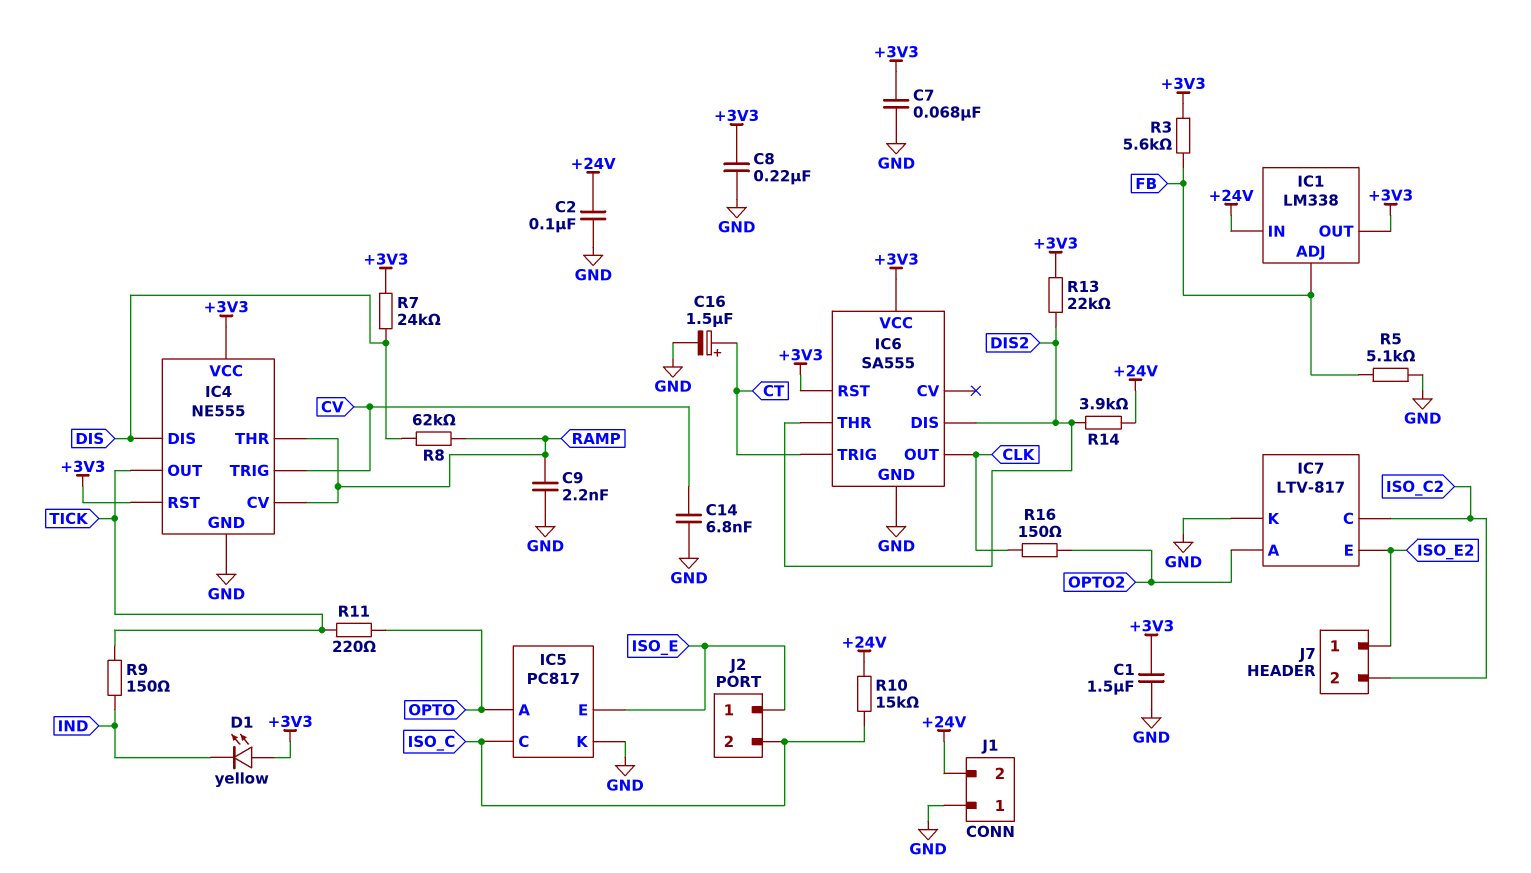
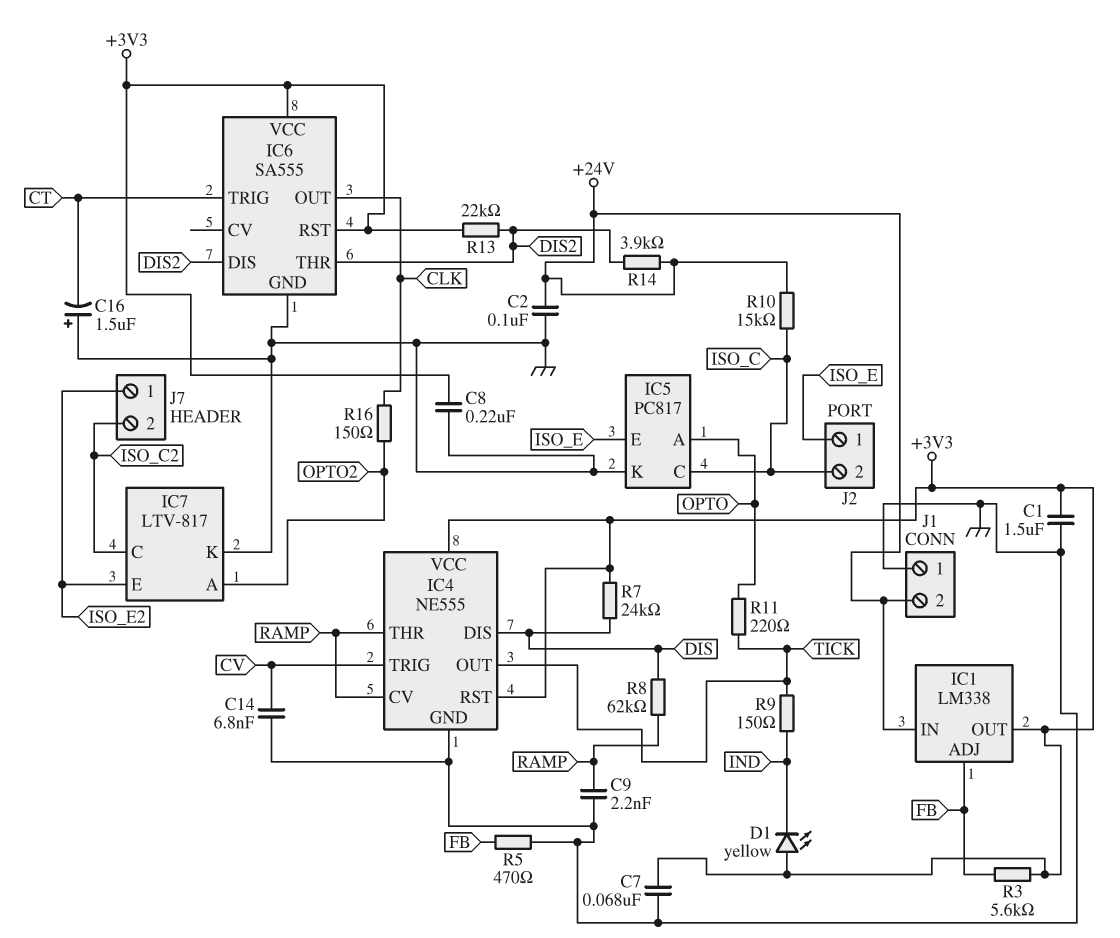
C16: 1.5uF (plus CT, minus GND) -> 1.5uF (plus GND, minus CT)
R5: 5.1k (FB, GND) -> 470 (FB, GND)

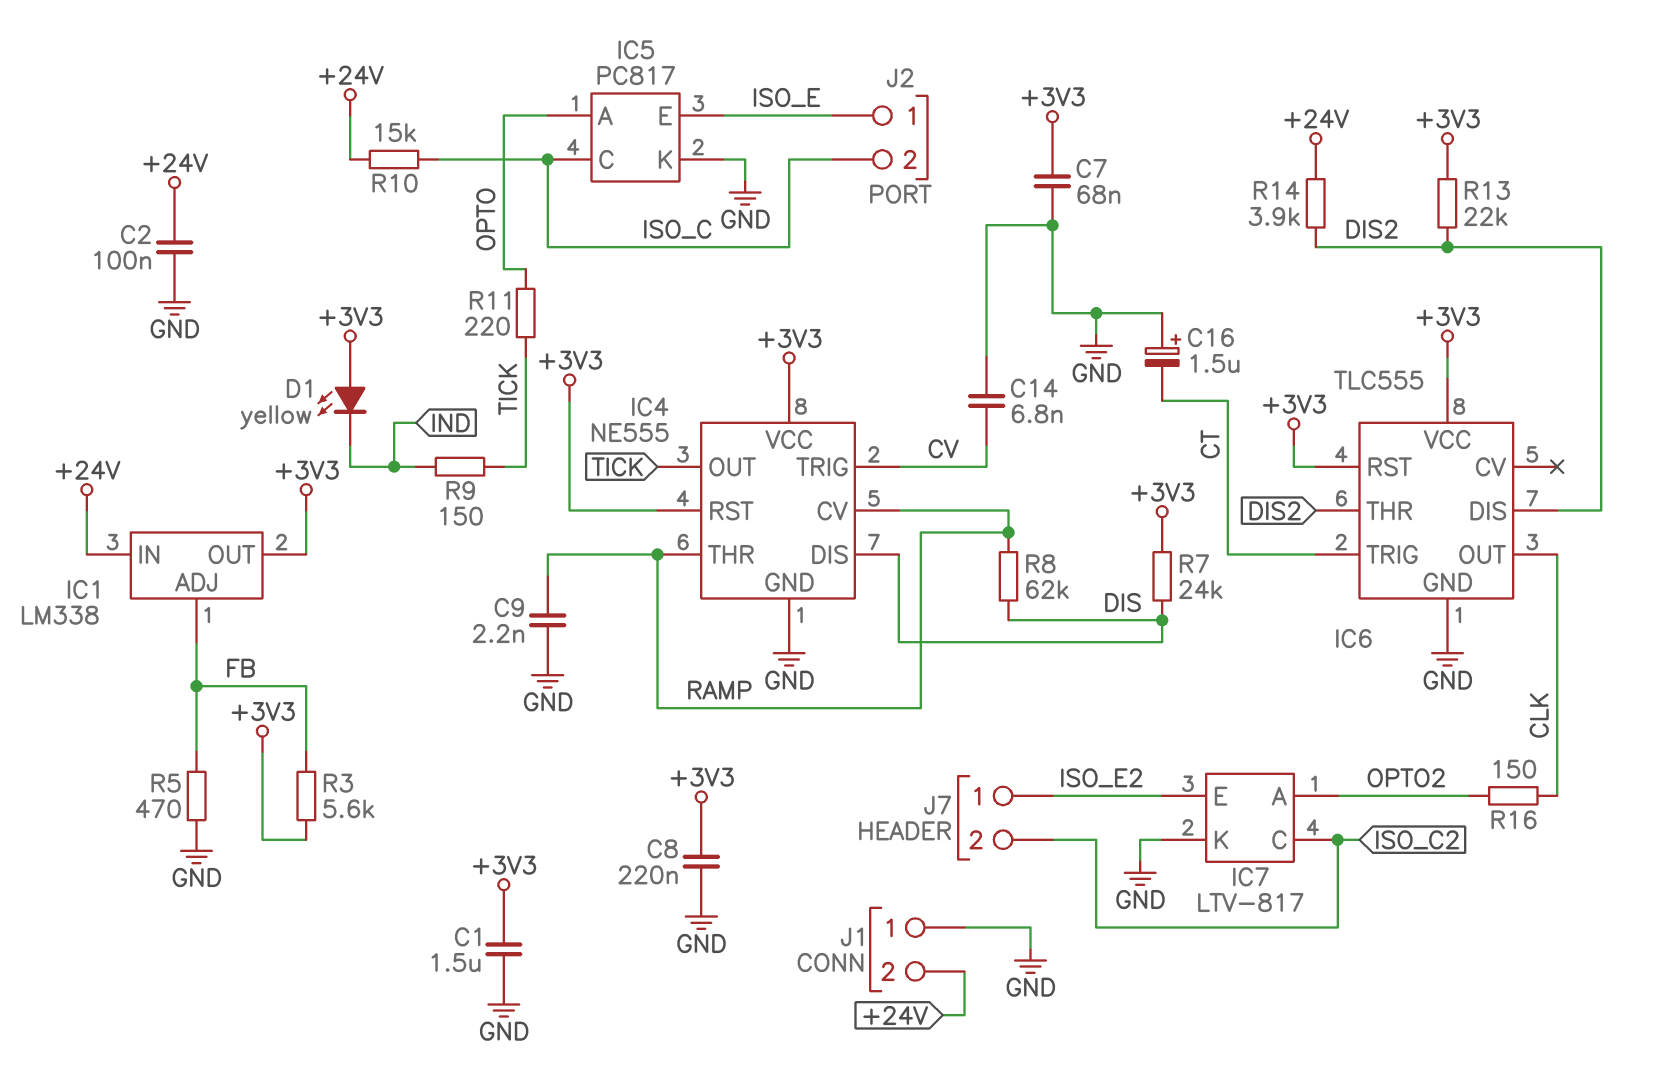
IC6: SA555 -> TLC555

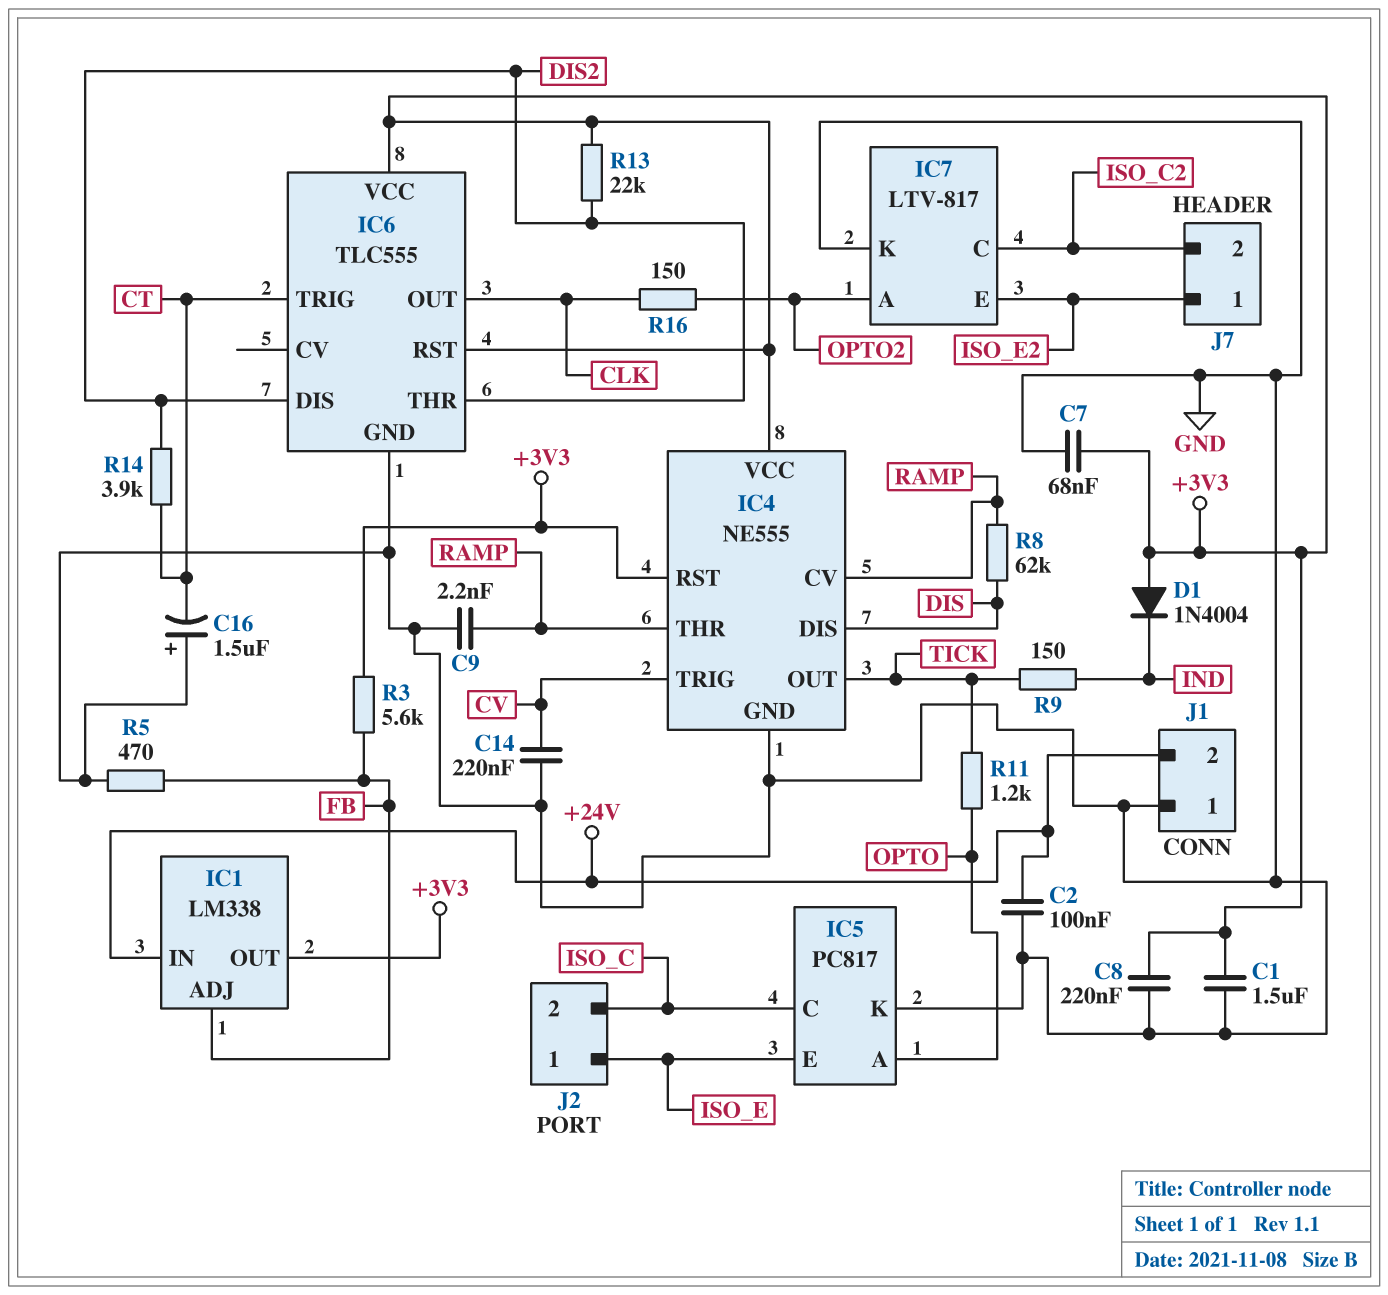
C14: 6.8nF (CV, GND) -> 220nF (CV, GND)
D1: LED yellow (A +3V3, K IND) -> diode 1N4004 (A +3V3, K IND)
R7: 24k (+3V3, DIS) -> none
R10: 15k (+24V, ISO_C) -> none
R11: 220 (OPTO, TICK) -> 1.2k (OPTO, TICK)
R14: 3.9k (+24V, DIS2) -> 3.9k (CT, DIS2)

